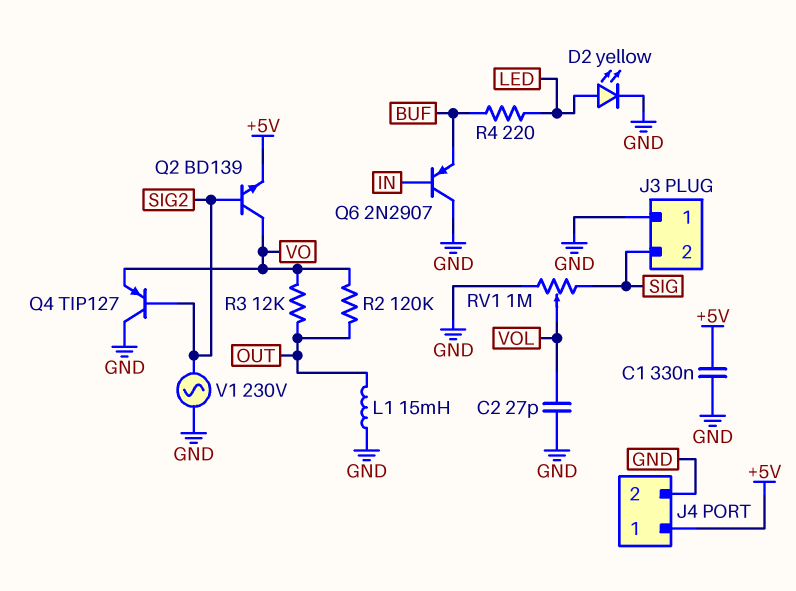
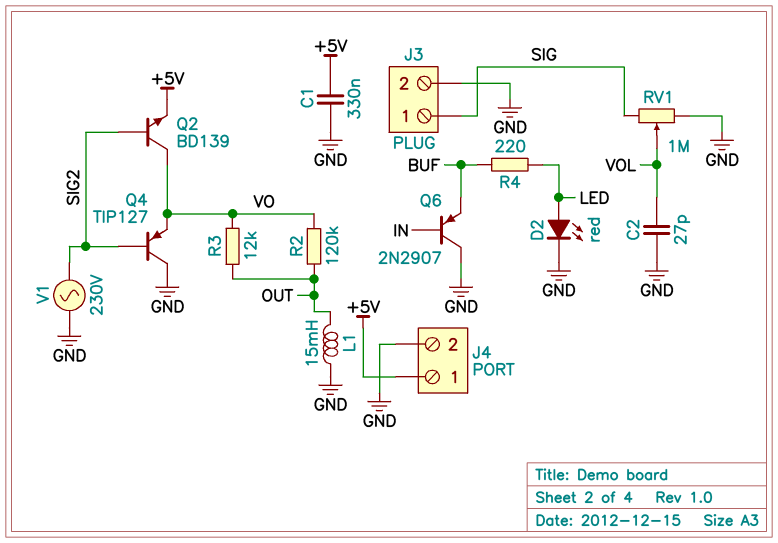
D2: LED yellow (A LED, K GND) -> LED red (A LED, K GND)
J3 pin 1: GND -> SIG
J3 pin 2: SIG -> GND

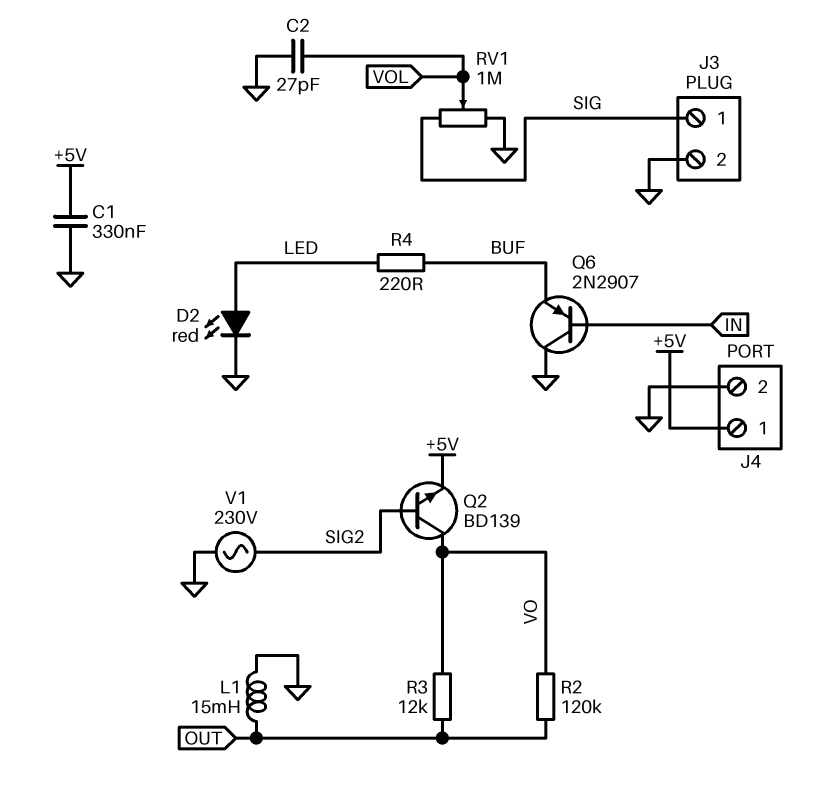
Q4: PNP TIP127 (B SIG2, C GND, E VO) -> none

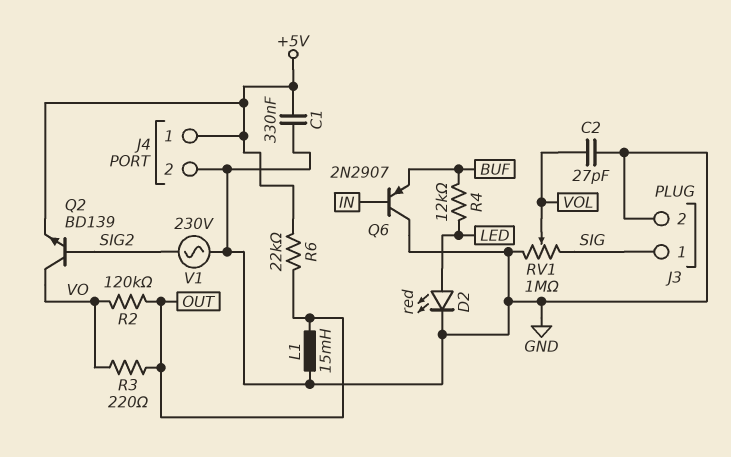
R3: 12k (OUT, VO) -> 220 (OUT, VO)
R4: 220 (BUF, LED) -> 12k (BUF, LED)
R6: none -> 22k (+5V, OUT)

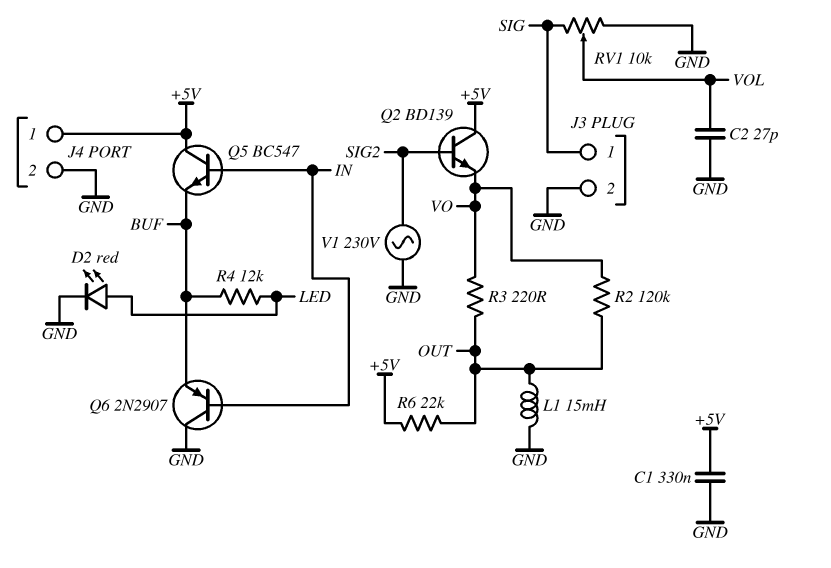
Q2: NPN BD139 (B SIG2, C VO, E +5V) -> NPN BD139 (B SIG2, C +5V, E VO)
Q5: none -> NPN BC547 (B IN, C +5V, E BUF)
RV1: 1M (GND, SIG, wiper VOL) -> 10k (GND, SIG, wiper VOL)

